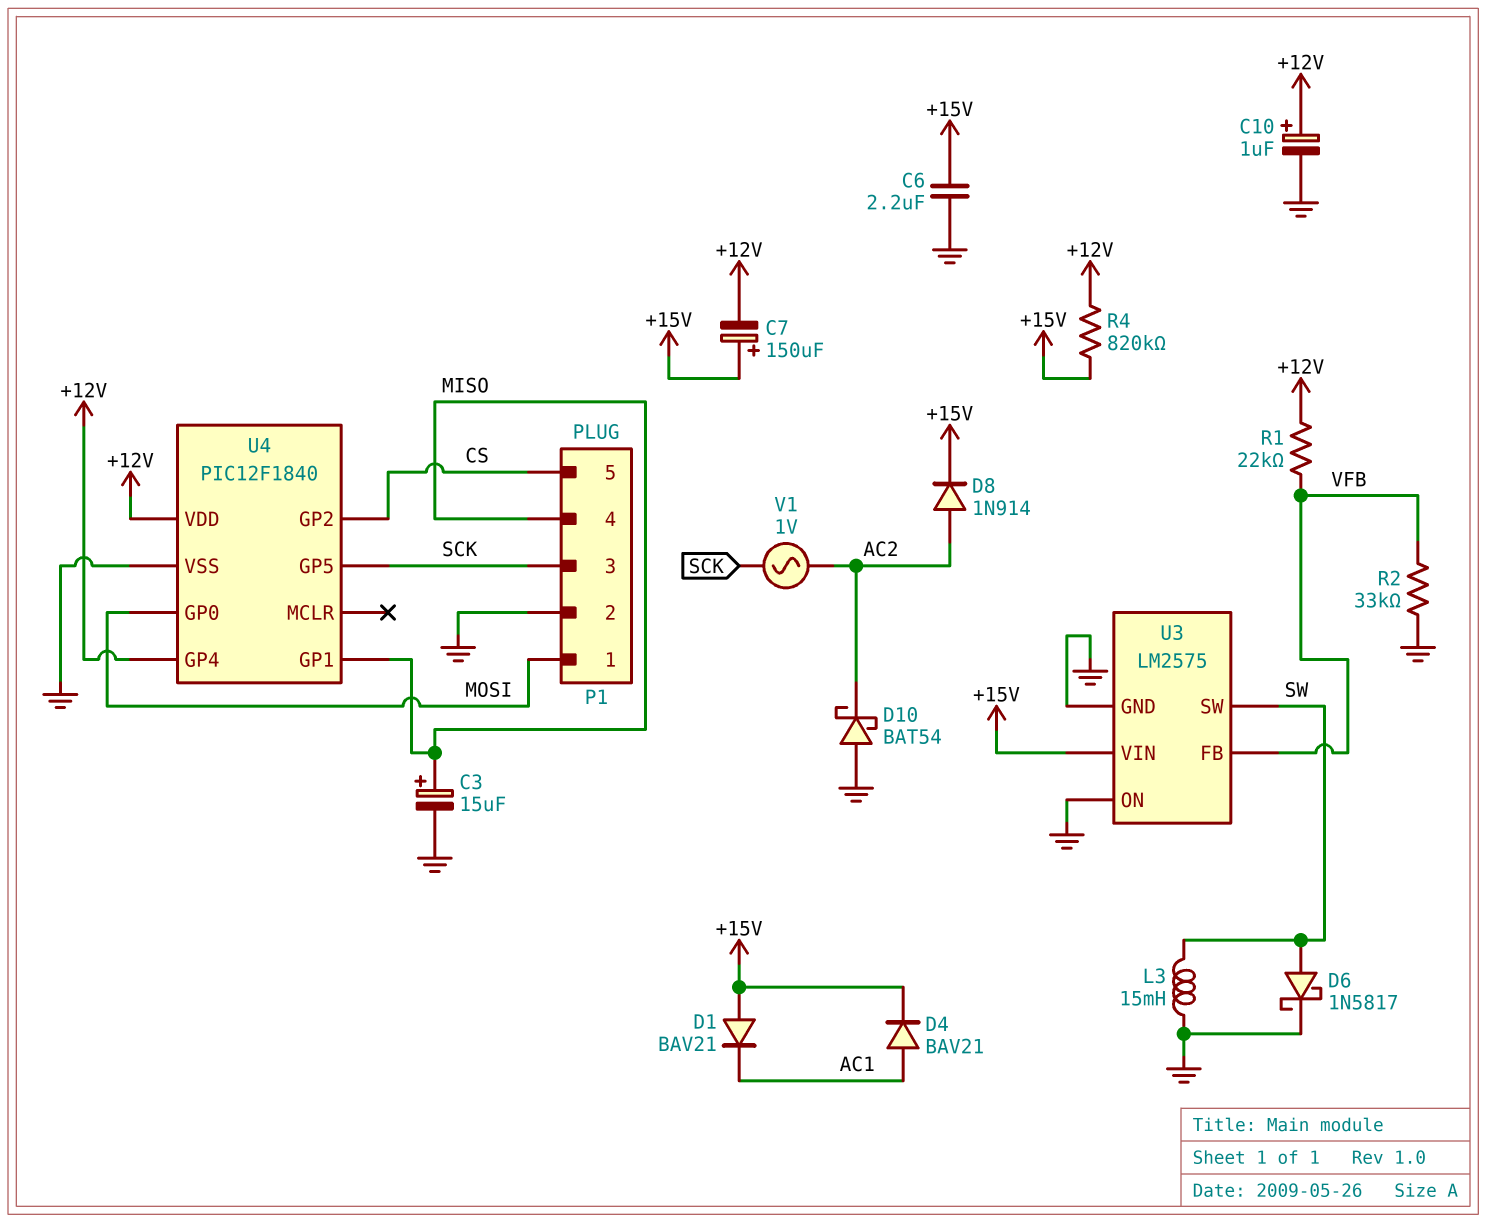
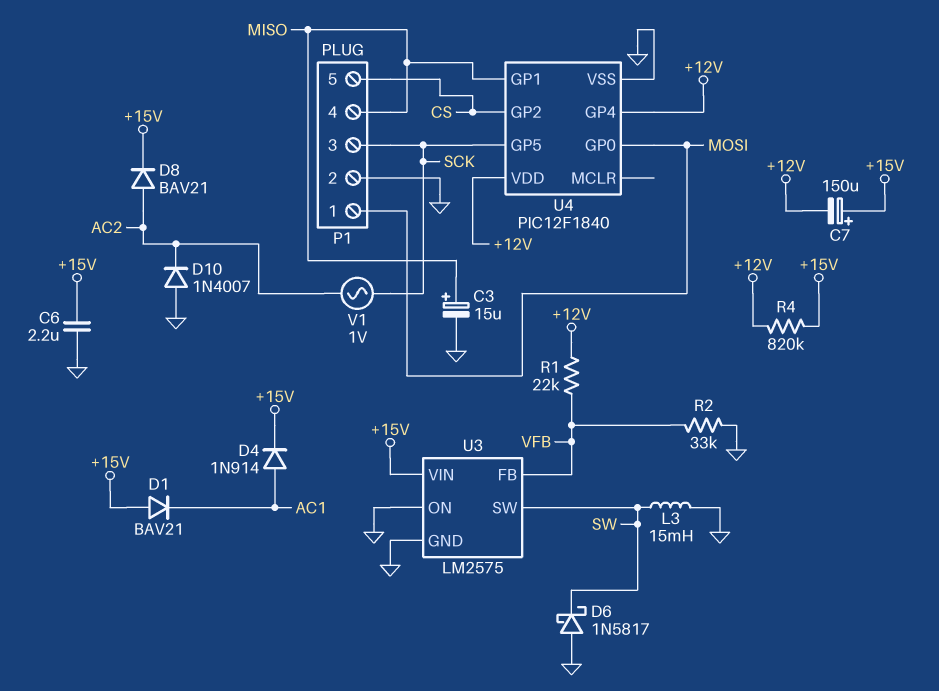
C10: 1uF (plus +12V, minus GND) -> none
D4: diode BAV21 (A AC1, K +15V) -> diode 1N914 (A AC1, K +15V)
D6: schottky 1N5817 (A SW, K GND) -> schottky 1N5817 (A GND, K SW)
D8: diode 1N914 (A AC2, K +15V) -> diode BAV21 (A AC2, K +15V)
D10: schottky BAT54 (A GND, K AC2) -> diode 1N4007 (A GND, K AC2)

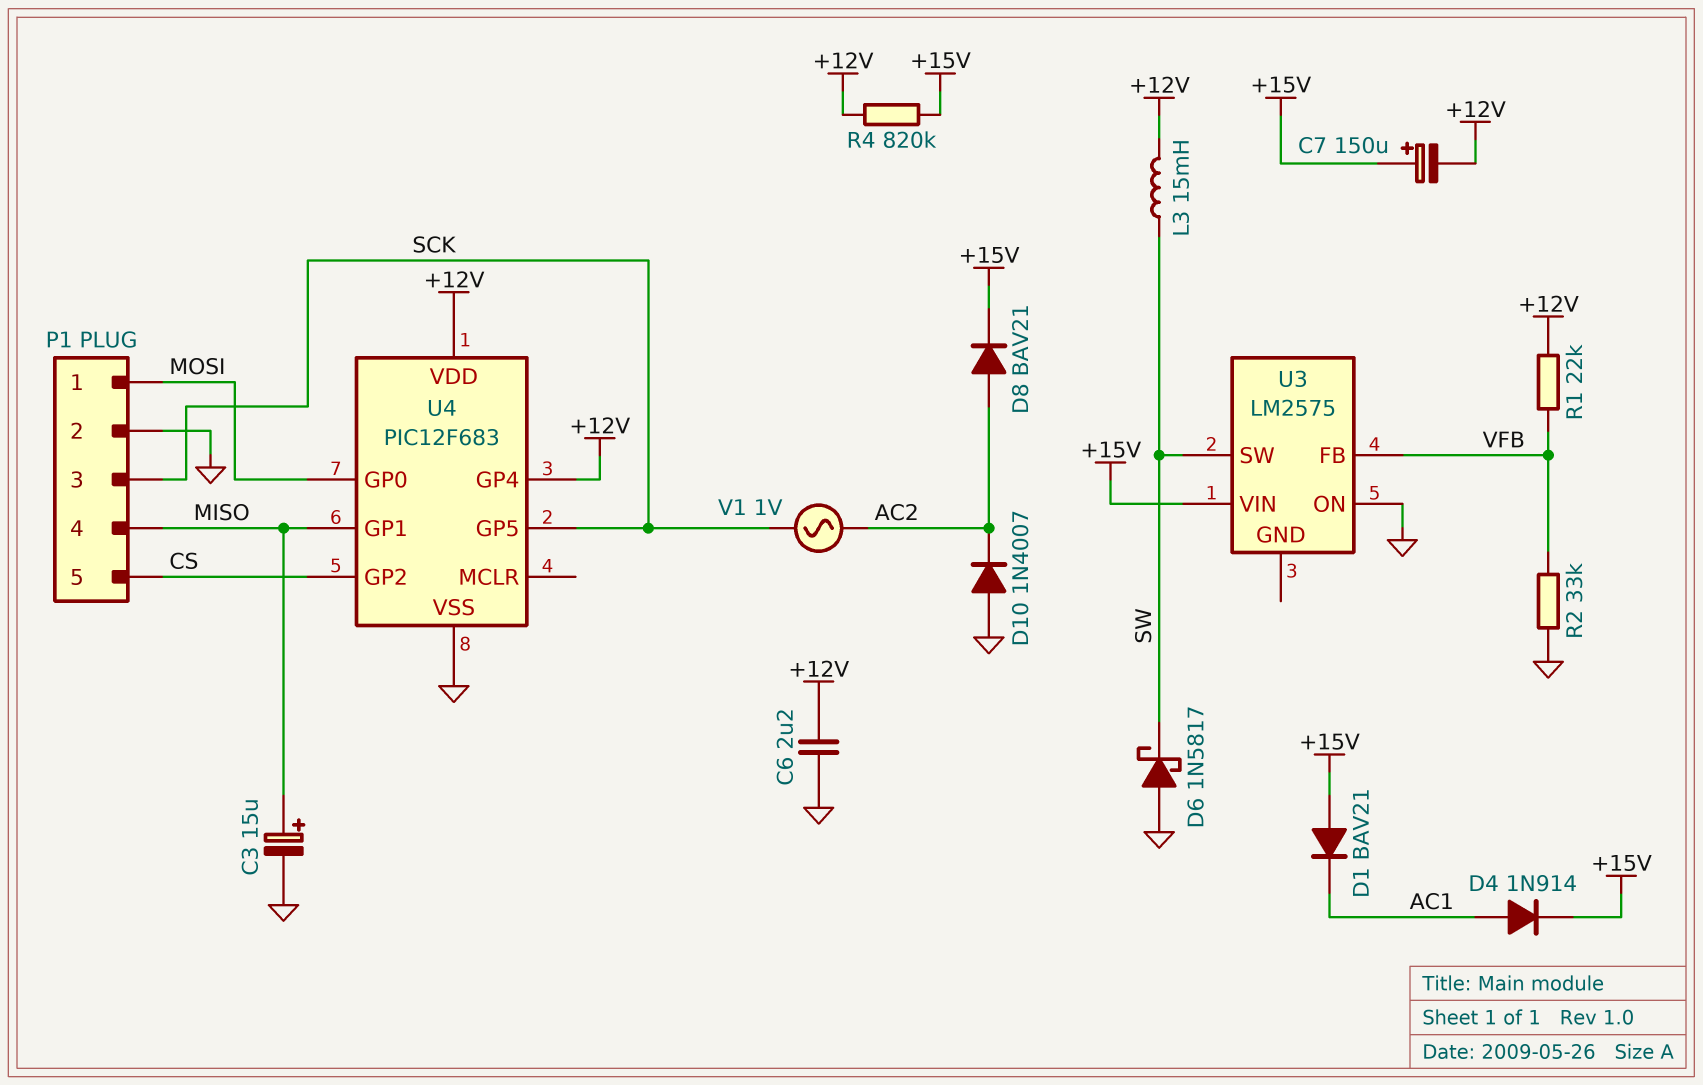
C6: 2.2uF (+15V, GND) -> 2.2uF (+12V, GND)
L3: 15mH (GND, SW) -> 15mH (+12V, SW)
U3 pin GND: GND -> none
U4: PIC12F1840 -> PIC12F683

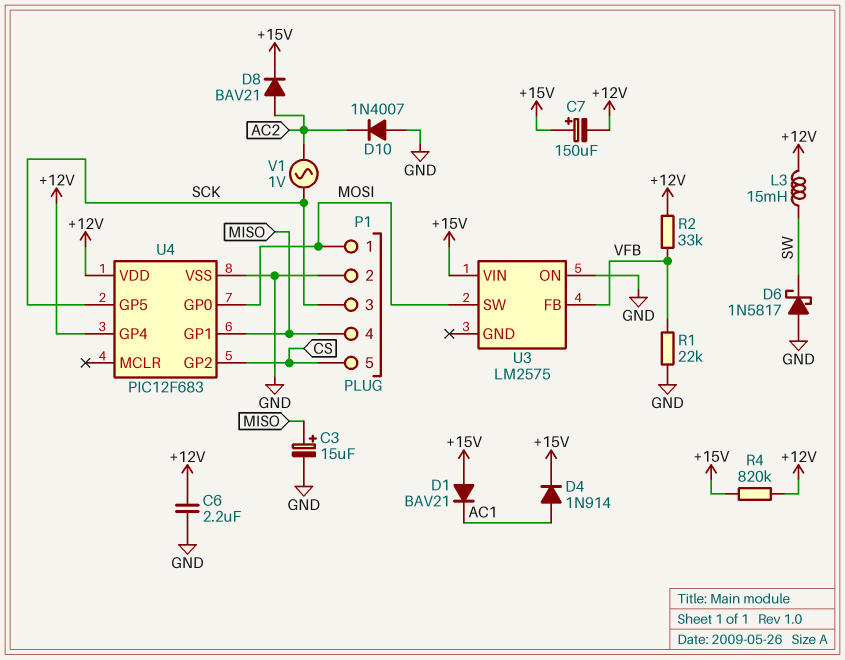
R1: 22k (+12V, VFB) -> 22k (GND, VFB)
R2: 33k (GND, VFB) -> 33k (+12V, VFB)
U3 pin SW: SW -> MOSI

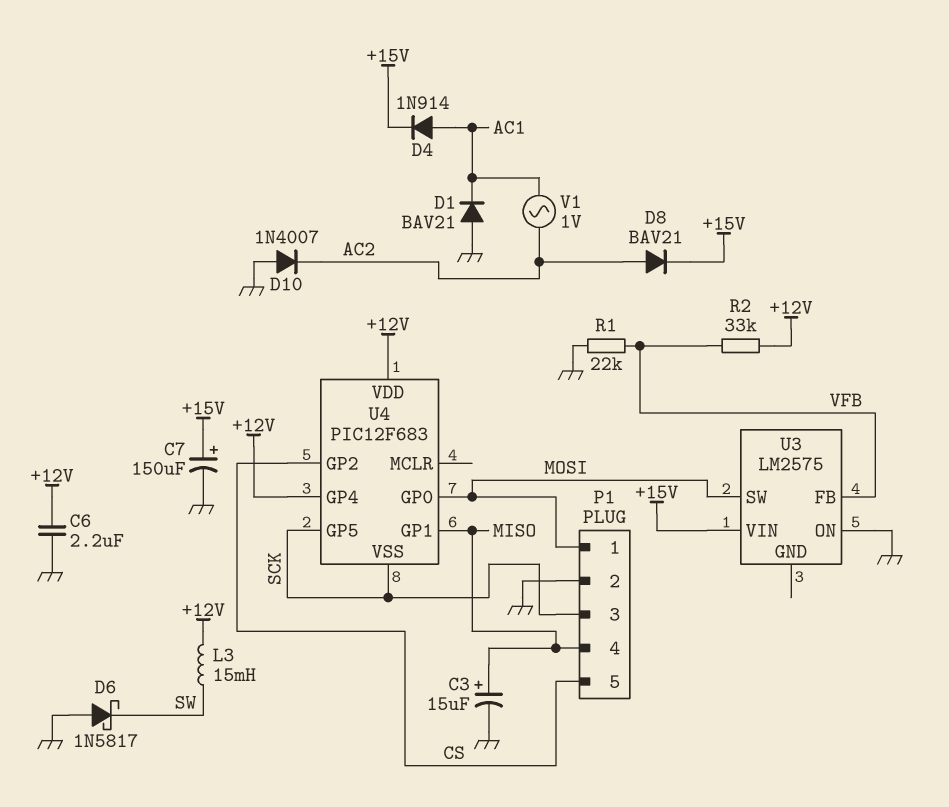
C7: 150uF (plus +15V, minus +12V) -> 150uF (plus +15V, minus GND)
D1: diode BAV21 (A +15V, K AC1) -> diode BAV21 (A GND, K AC1)
R4: 820k (+12V, +15V) -> none
U4 pin VSS: GND -> SCK
V1: AC 1V (AC2, SCK) -> AC 1V (AC1, AC2)

